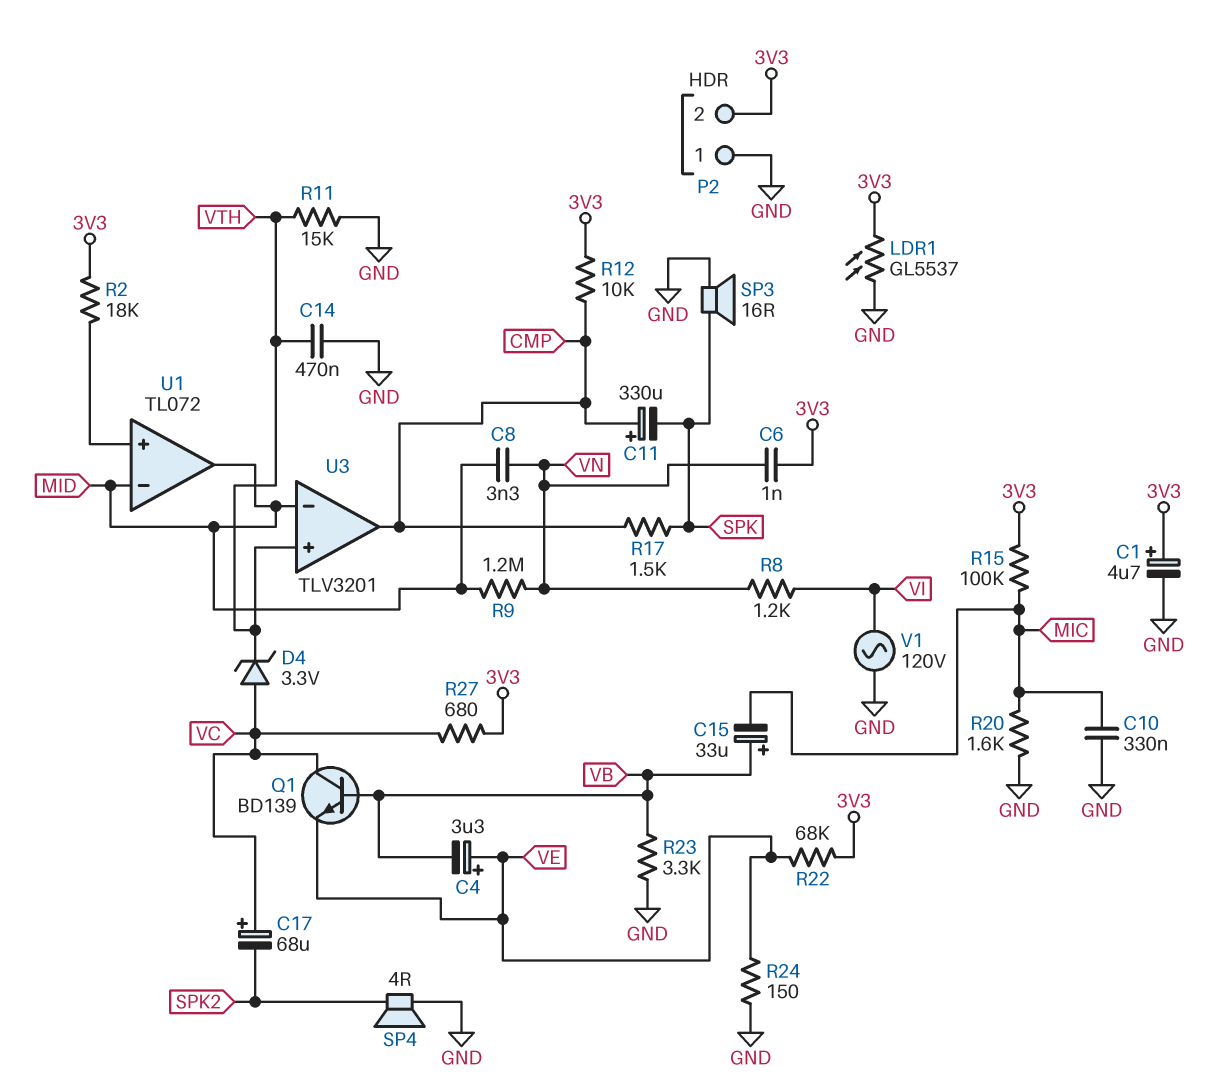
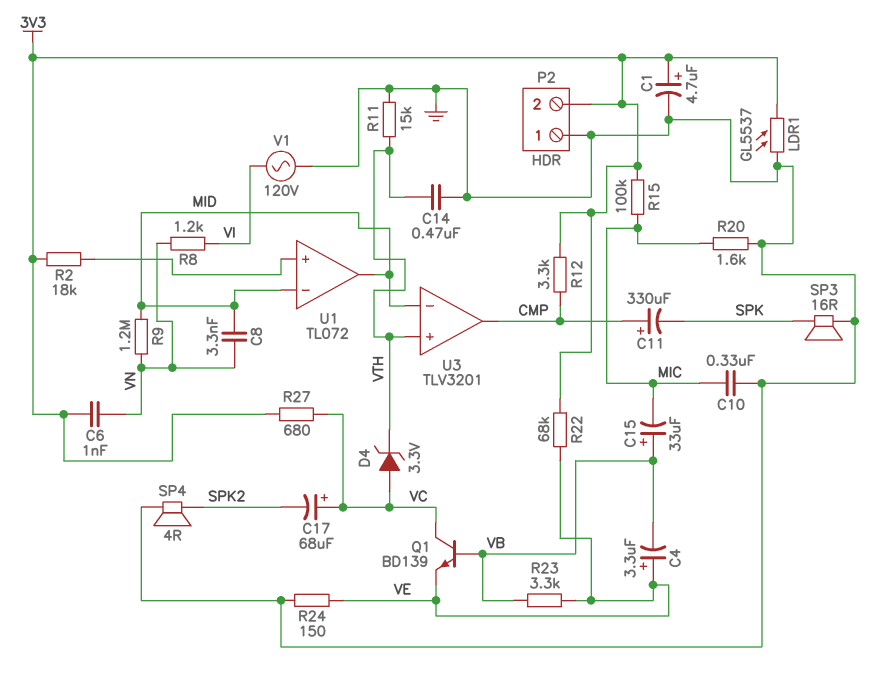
R12: 10k (3V3, CMP) -> 3.3k (3V3, CMP)
R17: 1.5k (CMP, SPK) -> none
R23: 3.3k (GND, VB) -> 3.3k (VB, VE)

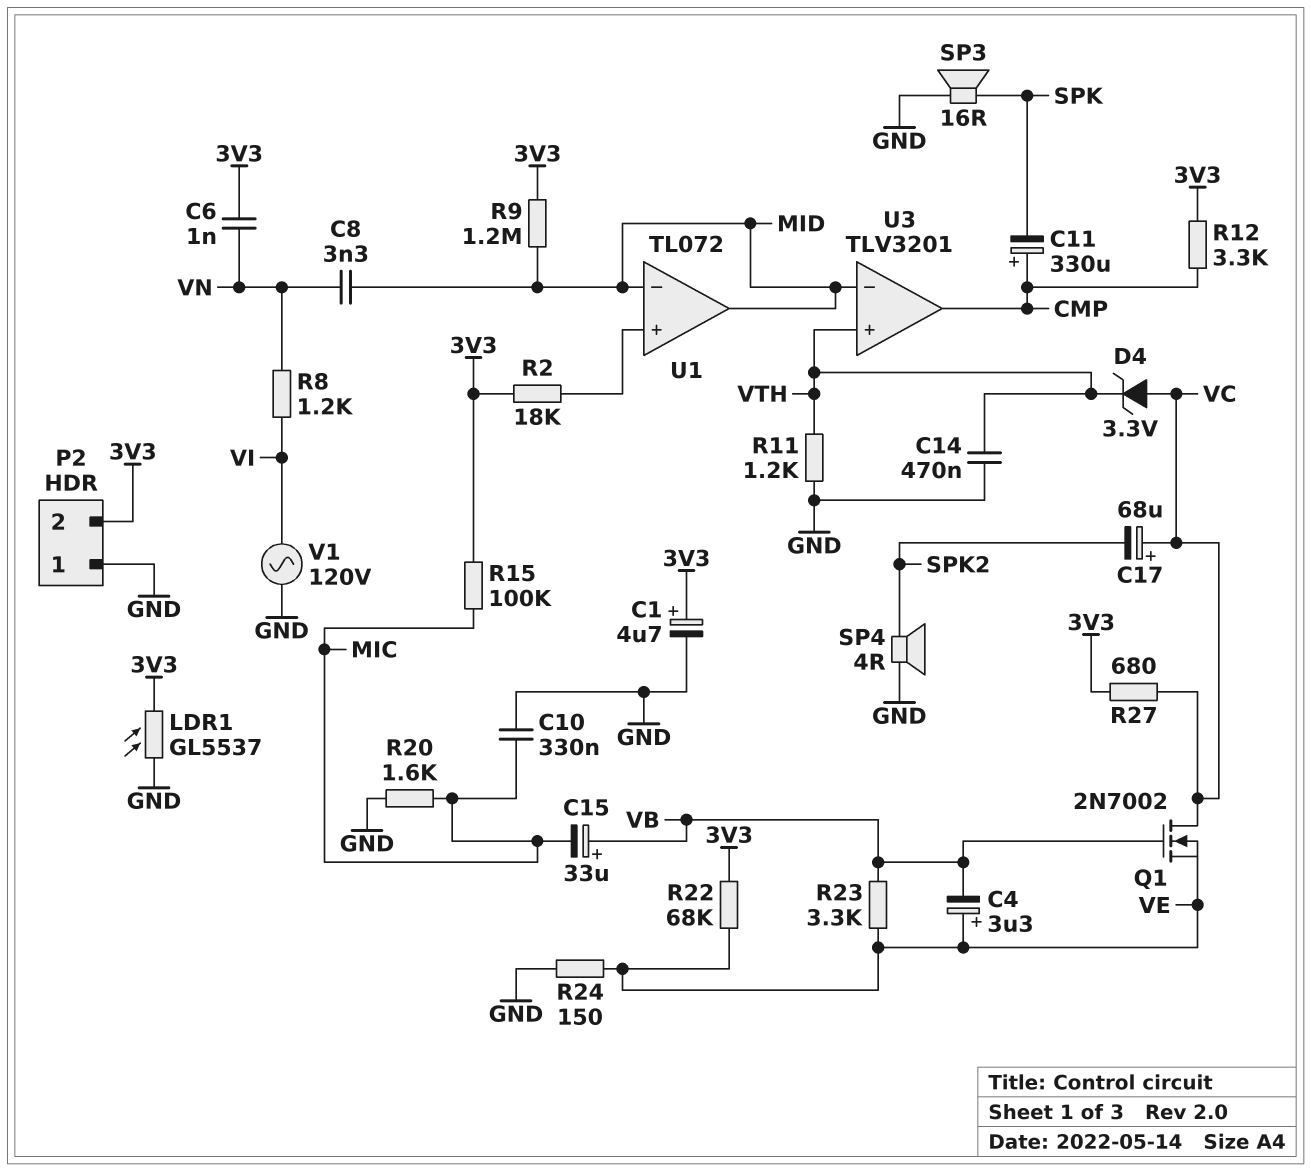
Q1: NPN BD139 (B VB, C VC, E VE) -> NMOS 2N7002 (G VB, D VC, S VE)
R9: 1.2M (MID, VN) -> 1.2M (3V3, MID)
R11: 15k (GND, VTH) -> 1.2k (GND, VTH)

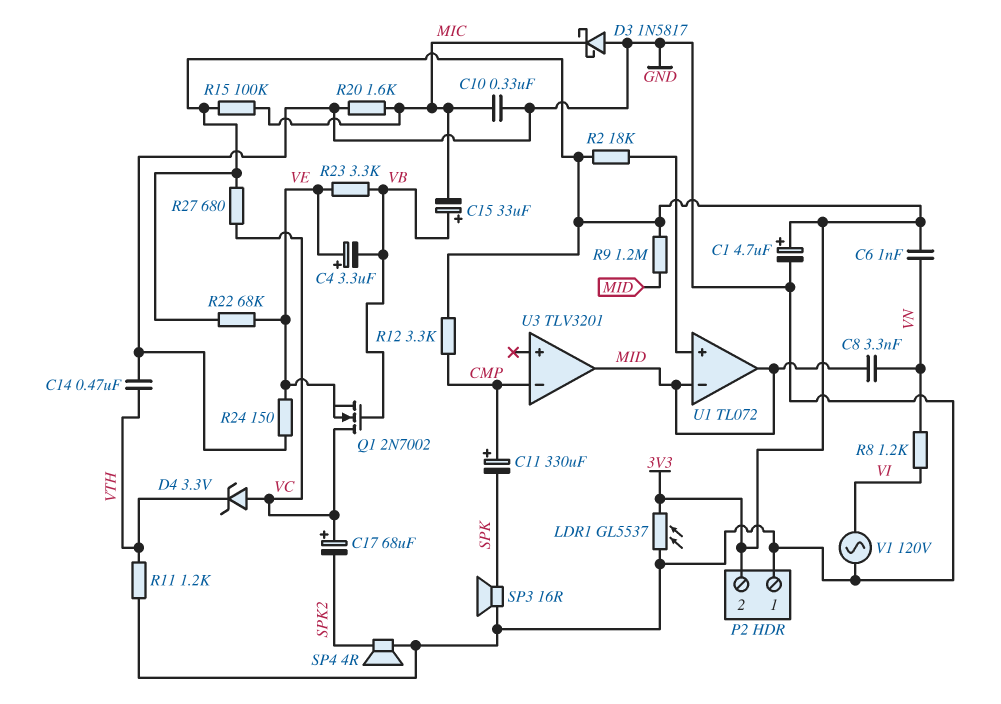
D3: none -> schottky 1N5817 (A GND, K MIC)
U3 pin in+: VTH -> none
U3 pin in-: MID -> CMP
U3 pin out: CMP -> MID

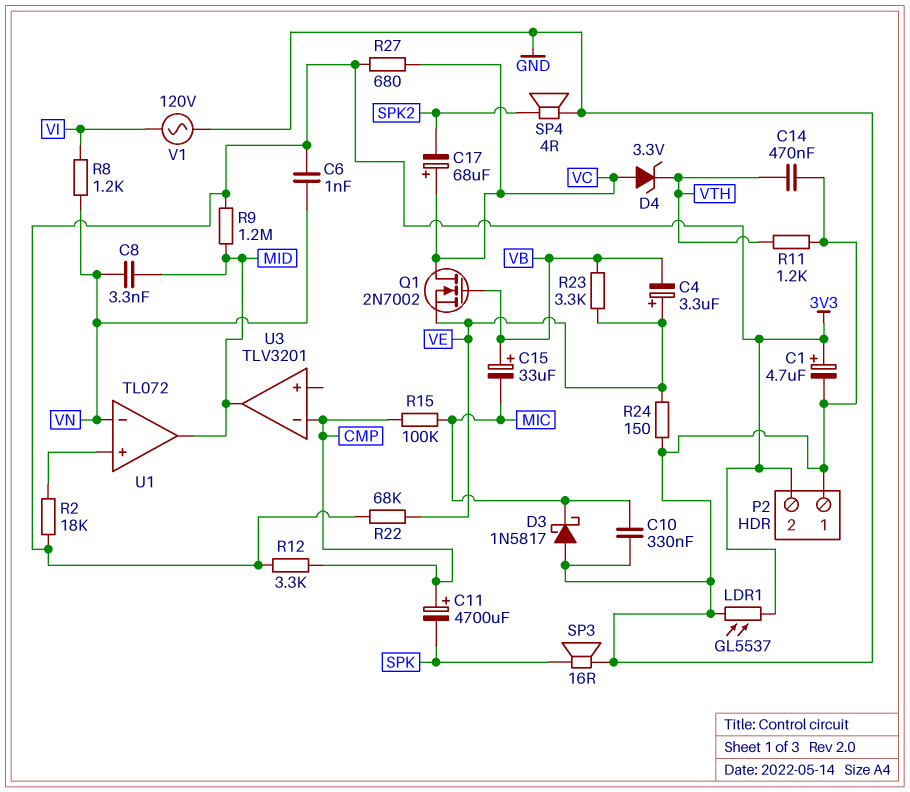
C11: 330uF (plus CMP, minus SPK) -> 4700uF (plus CMP, minus SPK)
R15: 100k (3V3, MIC) -> 100k (CMP, MIC)
R20: 1.6k (GND, MIC) -> none
U1 pin in-: MID -> VN

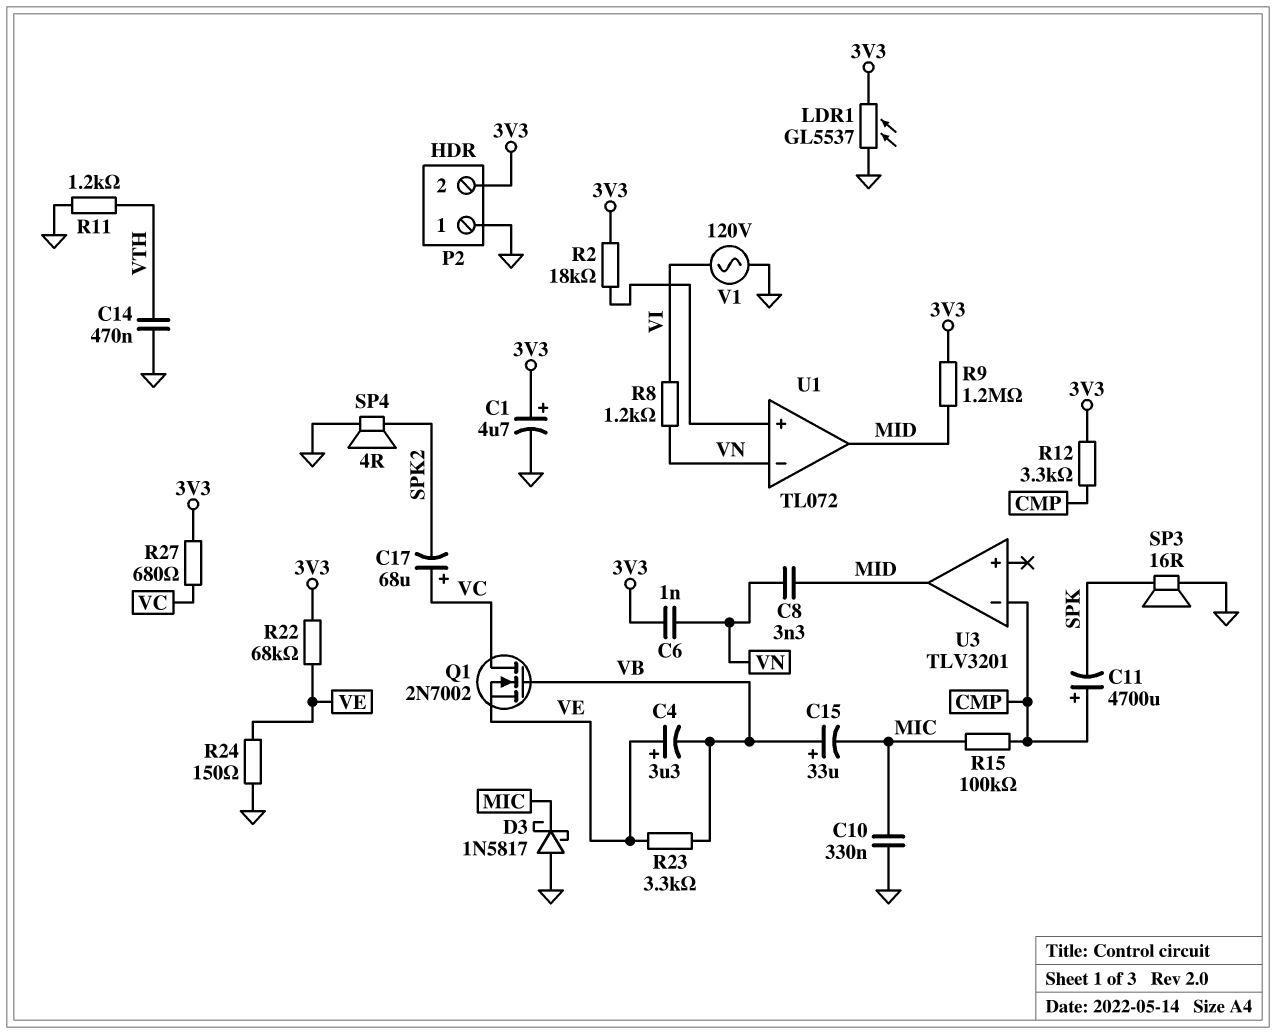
D4: zener 3.3V (A VC, K VTH) -> none

